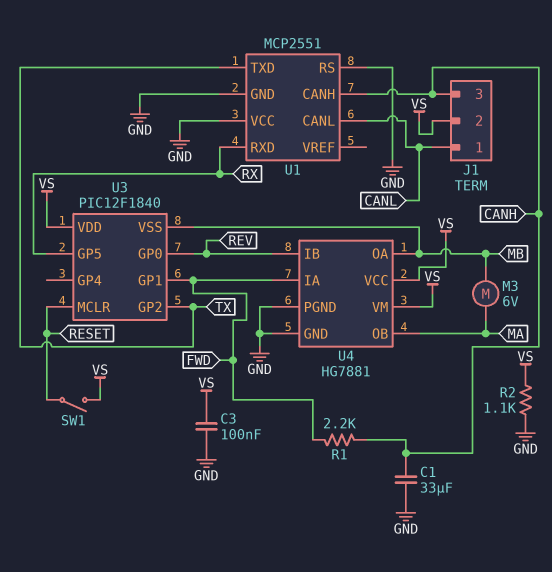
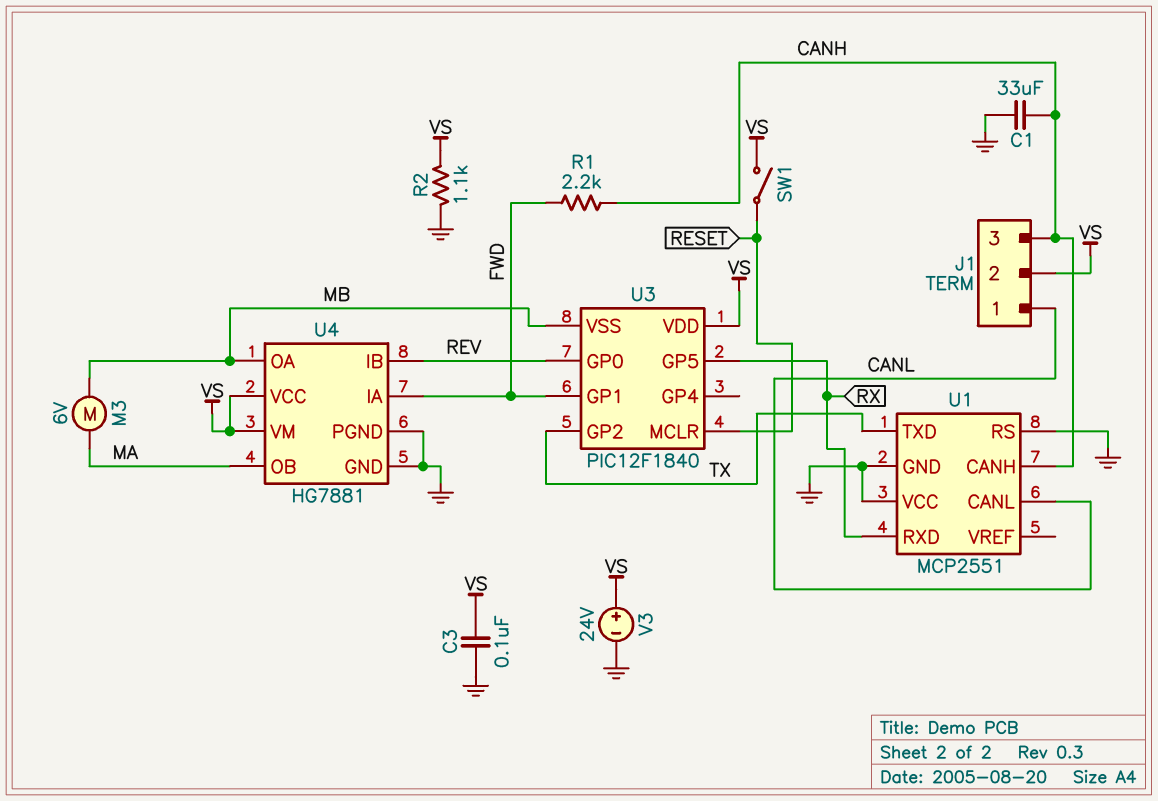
V3: none -> 24V (plus VS, minus GND)

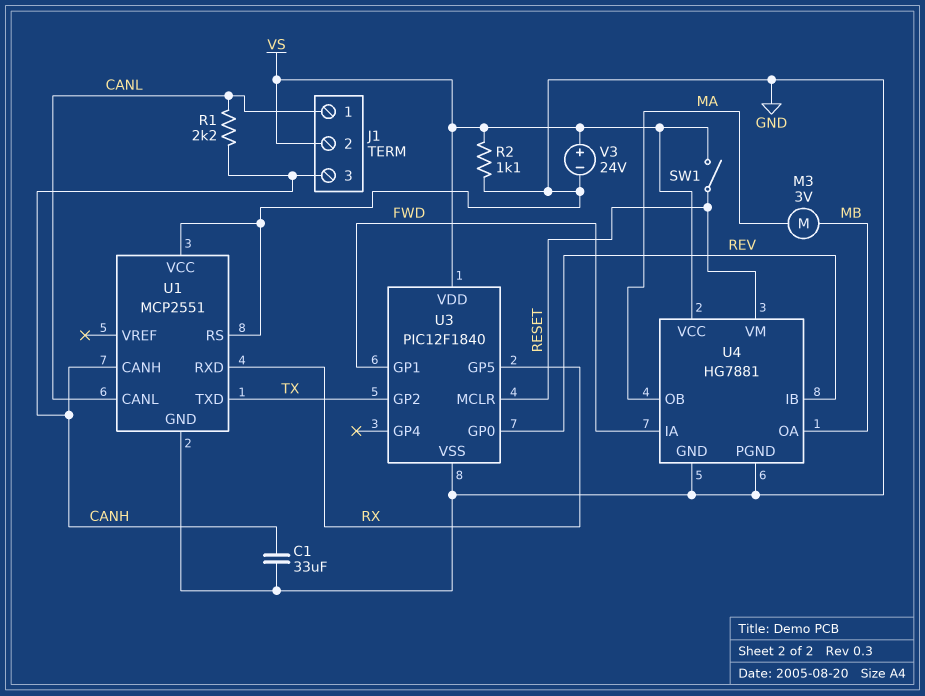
C3: 100nF (GND, VS) -> none
M3: motor 6V (MA, MB) -> motor 3V (MA, MB)
R1: 2.2k (CANH, FWD) -> 2.2k (CANH, CANL)
U3 pin VSS: MB -> GND
U4 pin VM: VS -> RESET

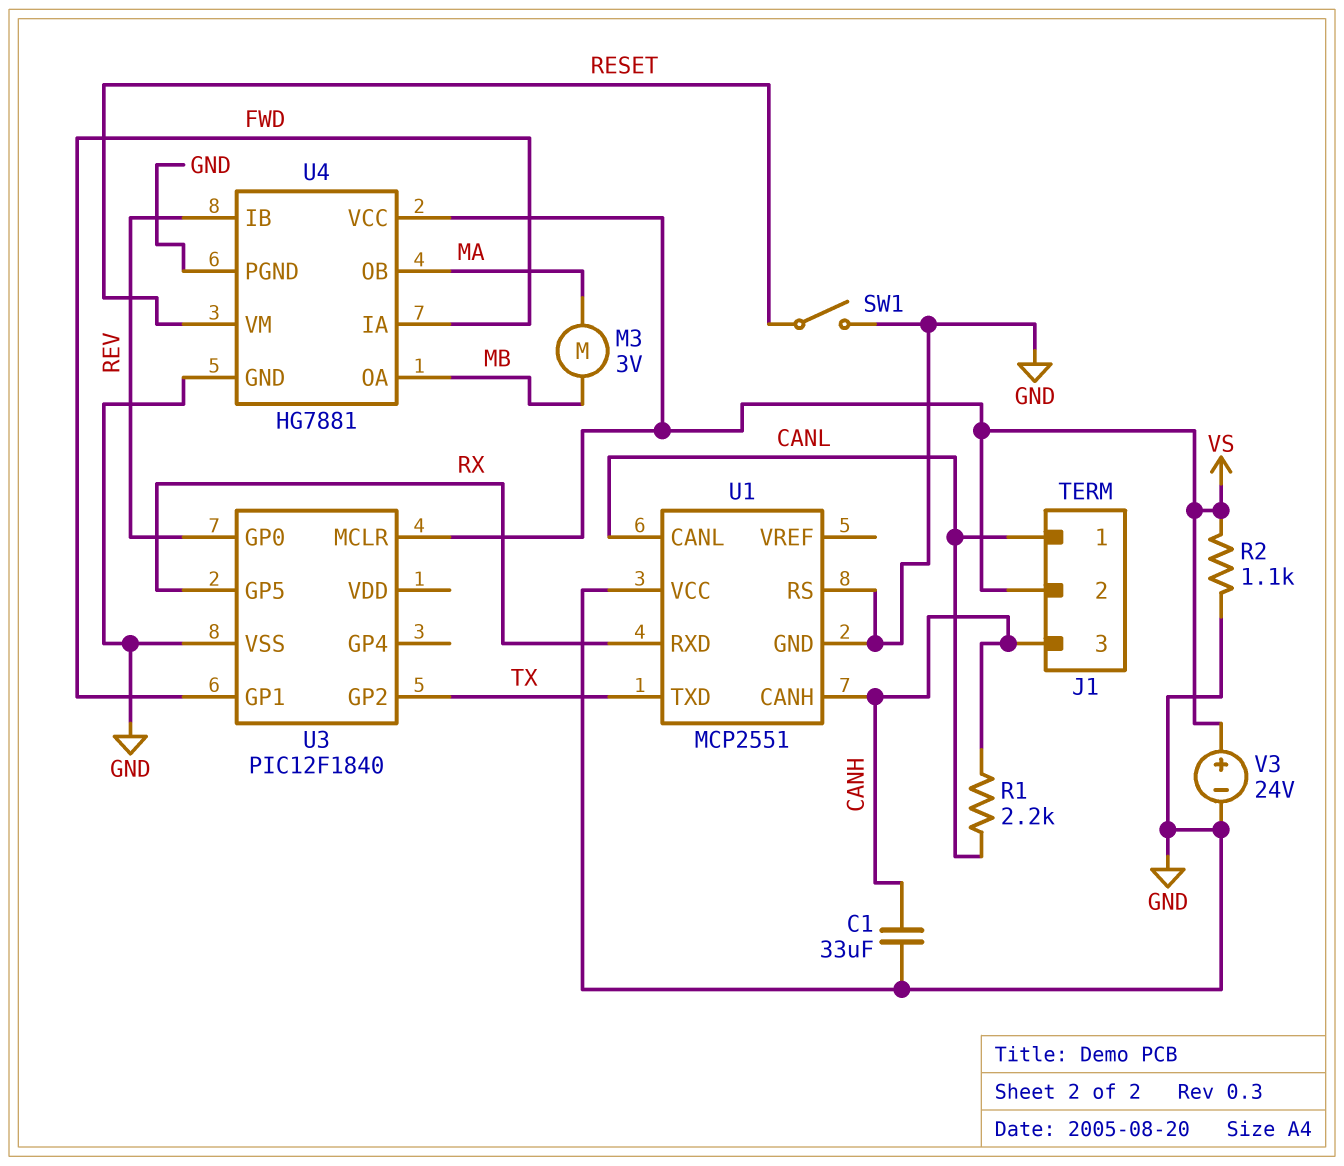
SW1: switch (RESET, VS) -> switch (GND, RESET)
U3 pin MCLR: RESET -> VS
U3 pin VDD: VS -> none

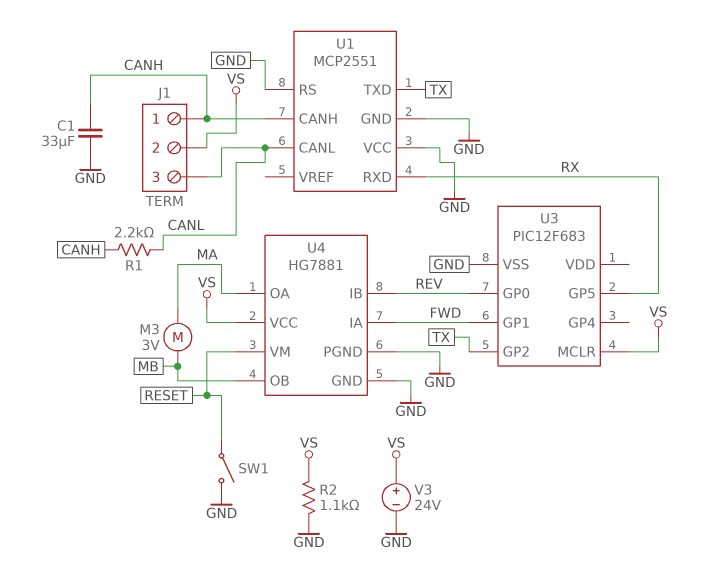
J1 pin 1: CANL -> CANH
J1 pin 3: CANH -> CANL
U3: PIC12F1840 -> PIC12F683
U4 pin OA: MB -> MA
U4 pin OB: MA -> MB

